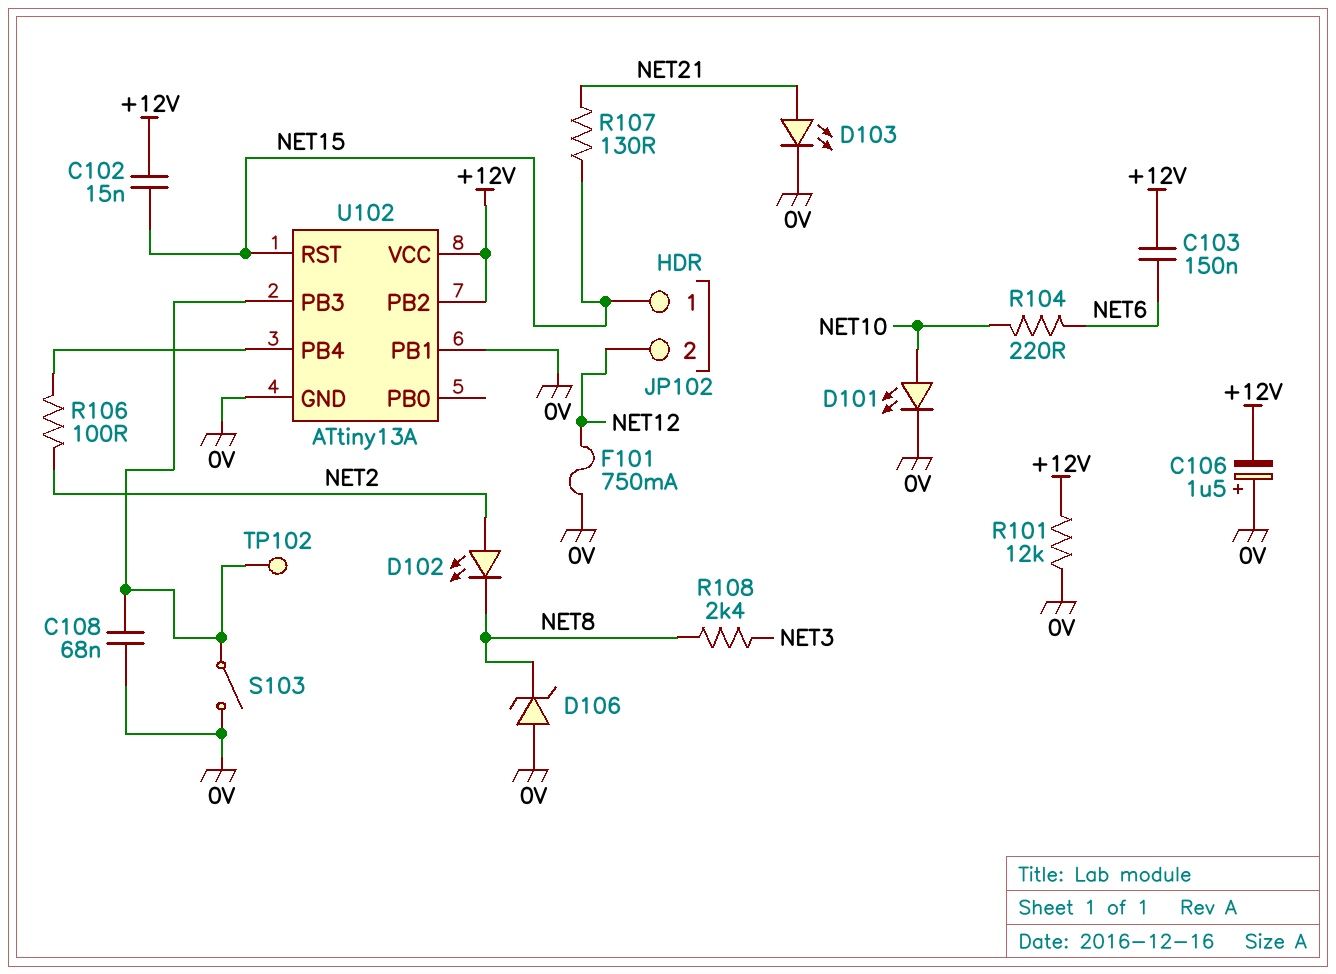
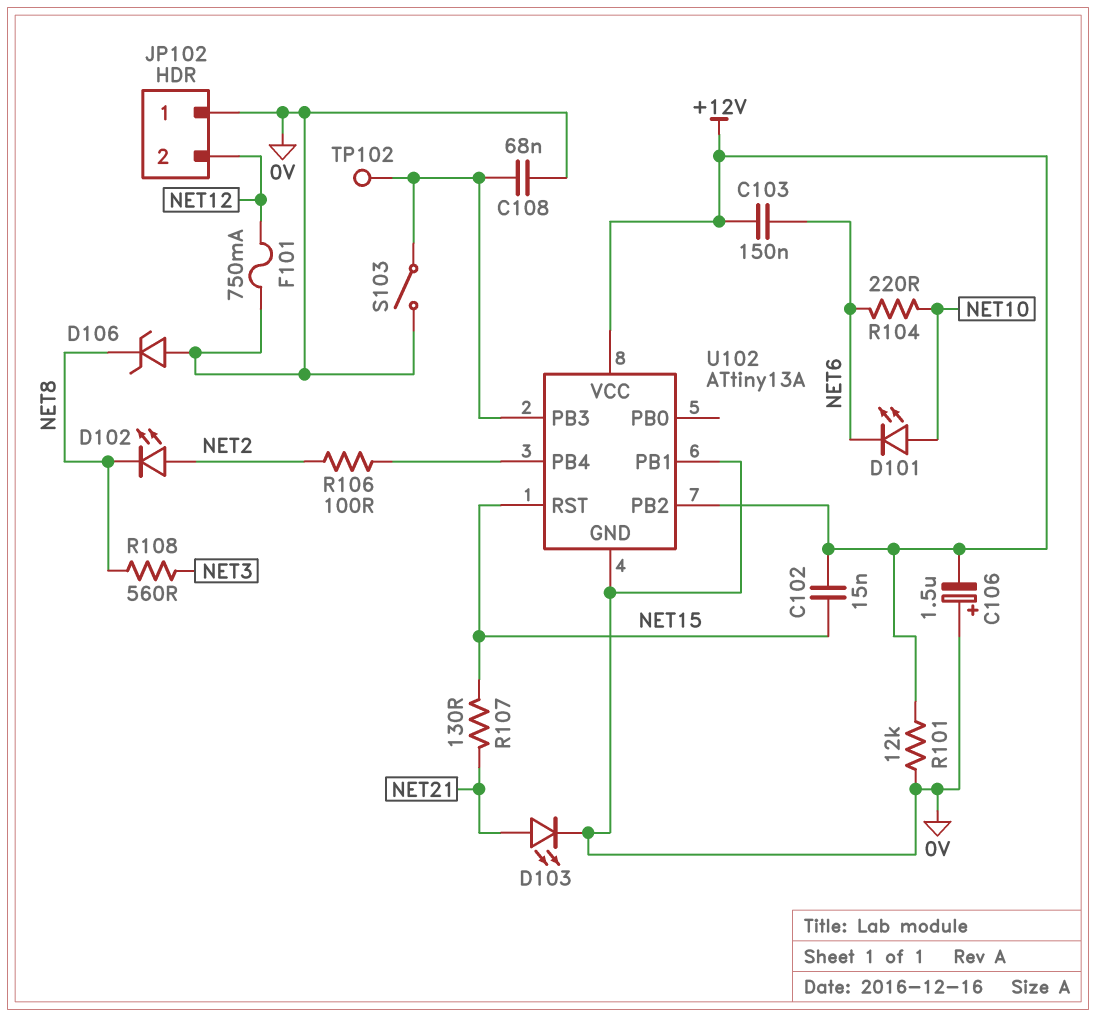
D101: LED (A NET10, K 0V) -> LED (A NET10, K NET6)
JP102 pin 1: NET15 -> 0V
R108: 2.4k (NET3, NET8) -> 560 (NET3, NET8)

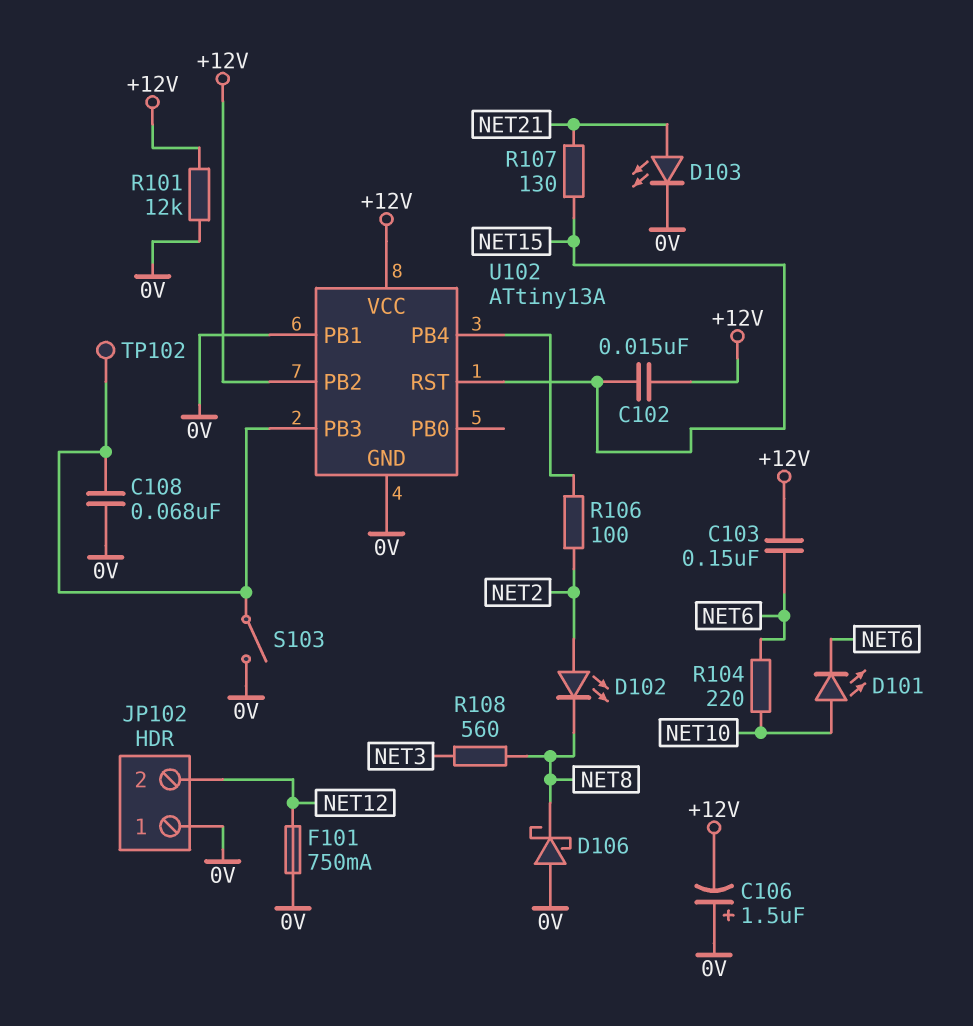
D106: zener (A 0V, K NET8) -> schottky (A 0V, K NET8)

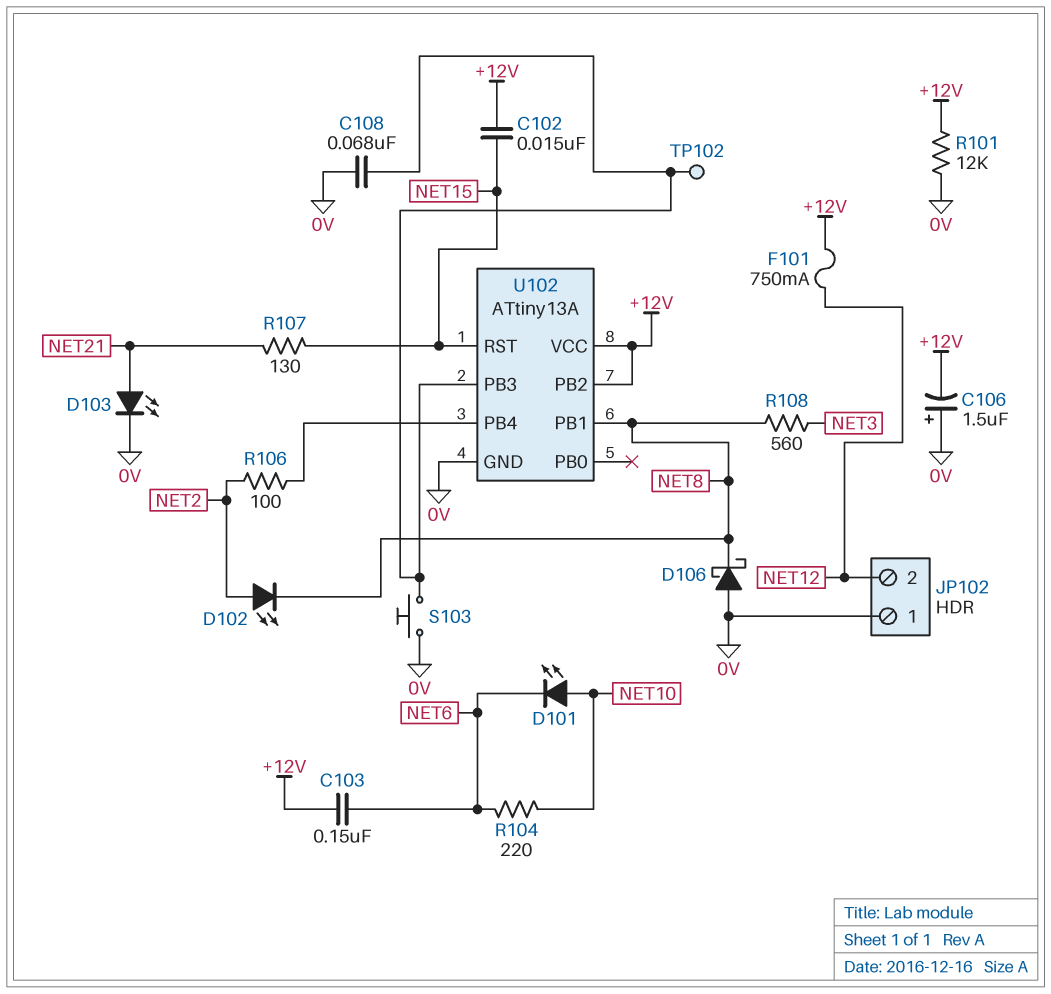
F101: 750mA (0V, NET12) -> 750mA (+12V, NET12)
S103: switch (0V, U102/PB3) -> button (0V, U102/PB3)
U102 pin PB1: 0V -> NET8

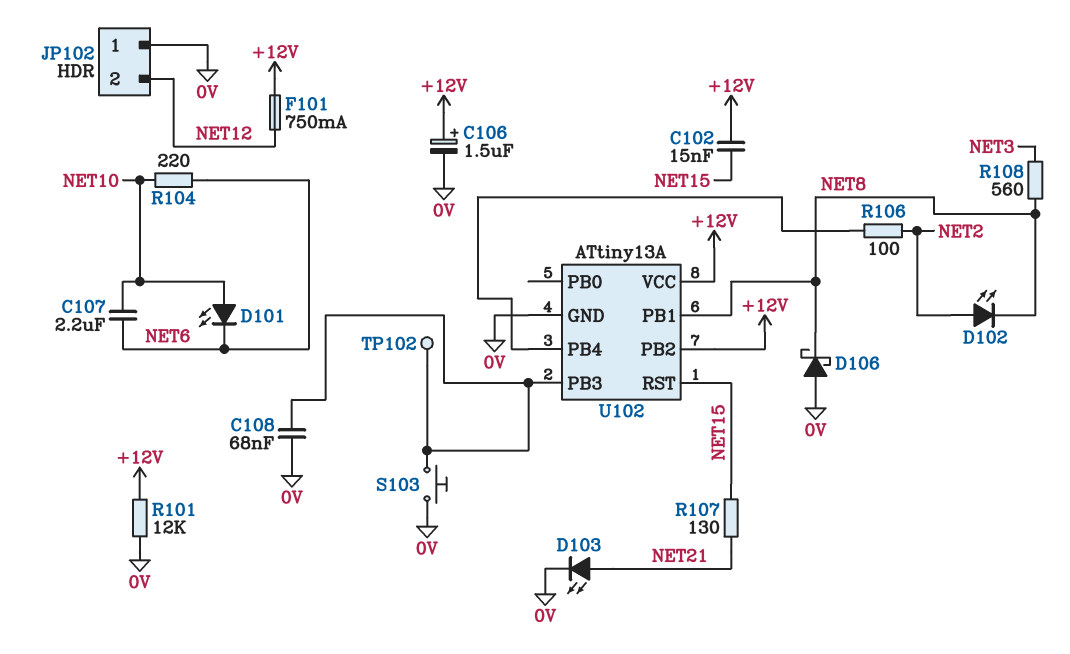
C103: 150nF (+12V, NET6) -> none
C106: 1.5uF (plus 0V, minus +12V) -> 1.5uF (plus +12V, minus 0V)
C107: none -> 2.2uF (NET6, NET10)

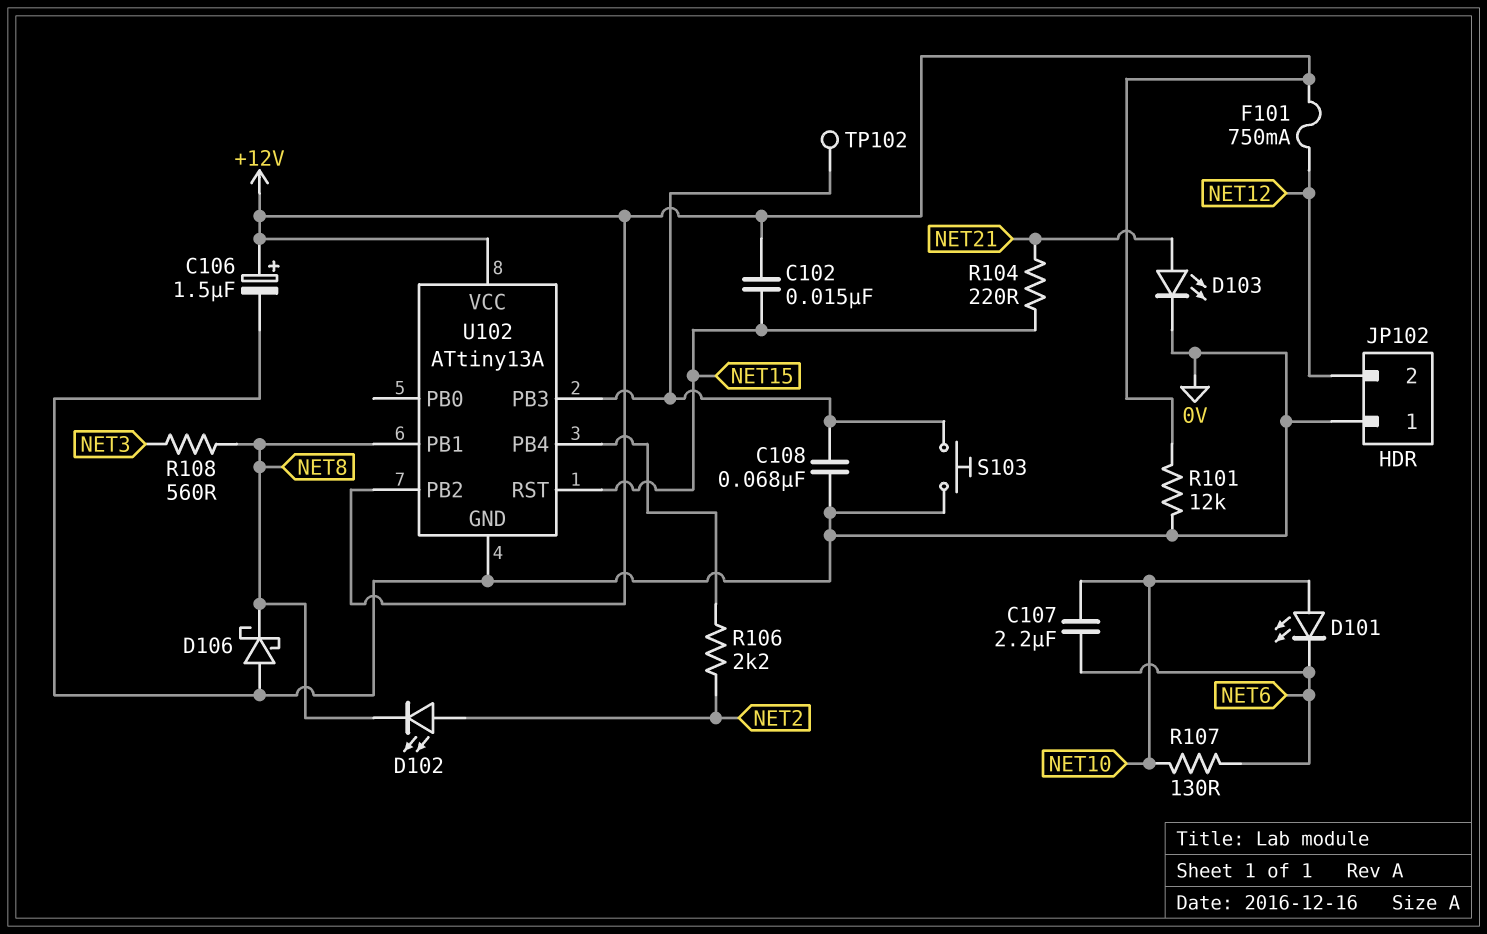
R104: 220 (NET6, NET10) -> 220 (NET15, NET21)
R106: 100 (NET2, U102/PB4) -> 2.2k (NET2, U102/PB4)
R107: 130 (NET15, NET21) -> 130 (NET6, NET10)

